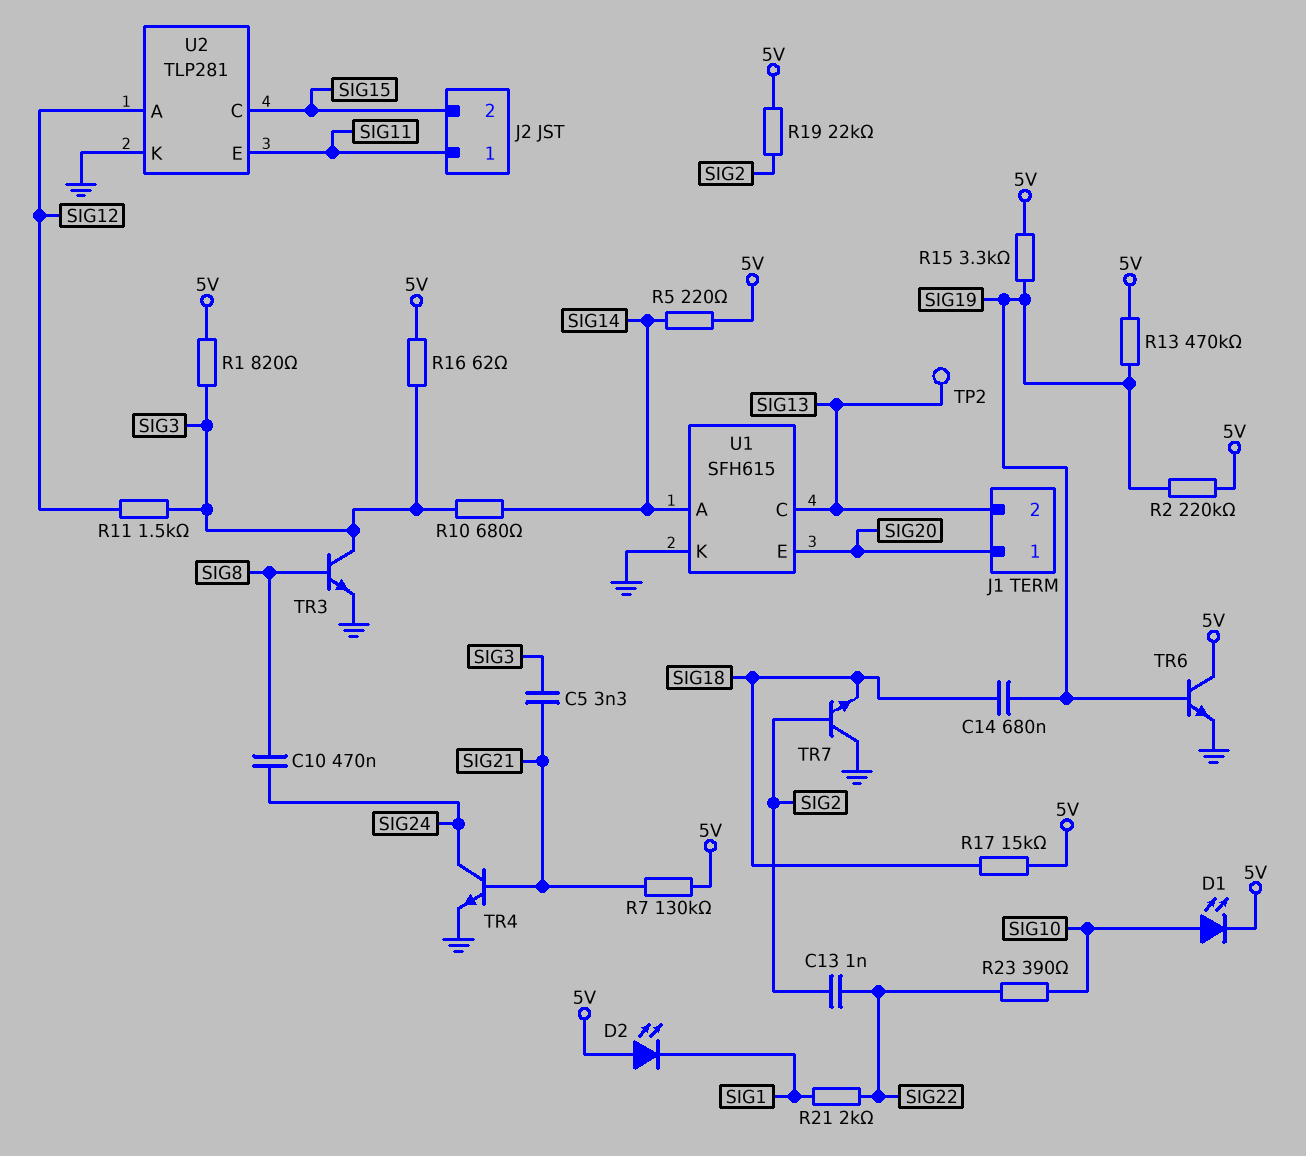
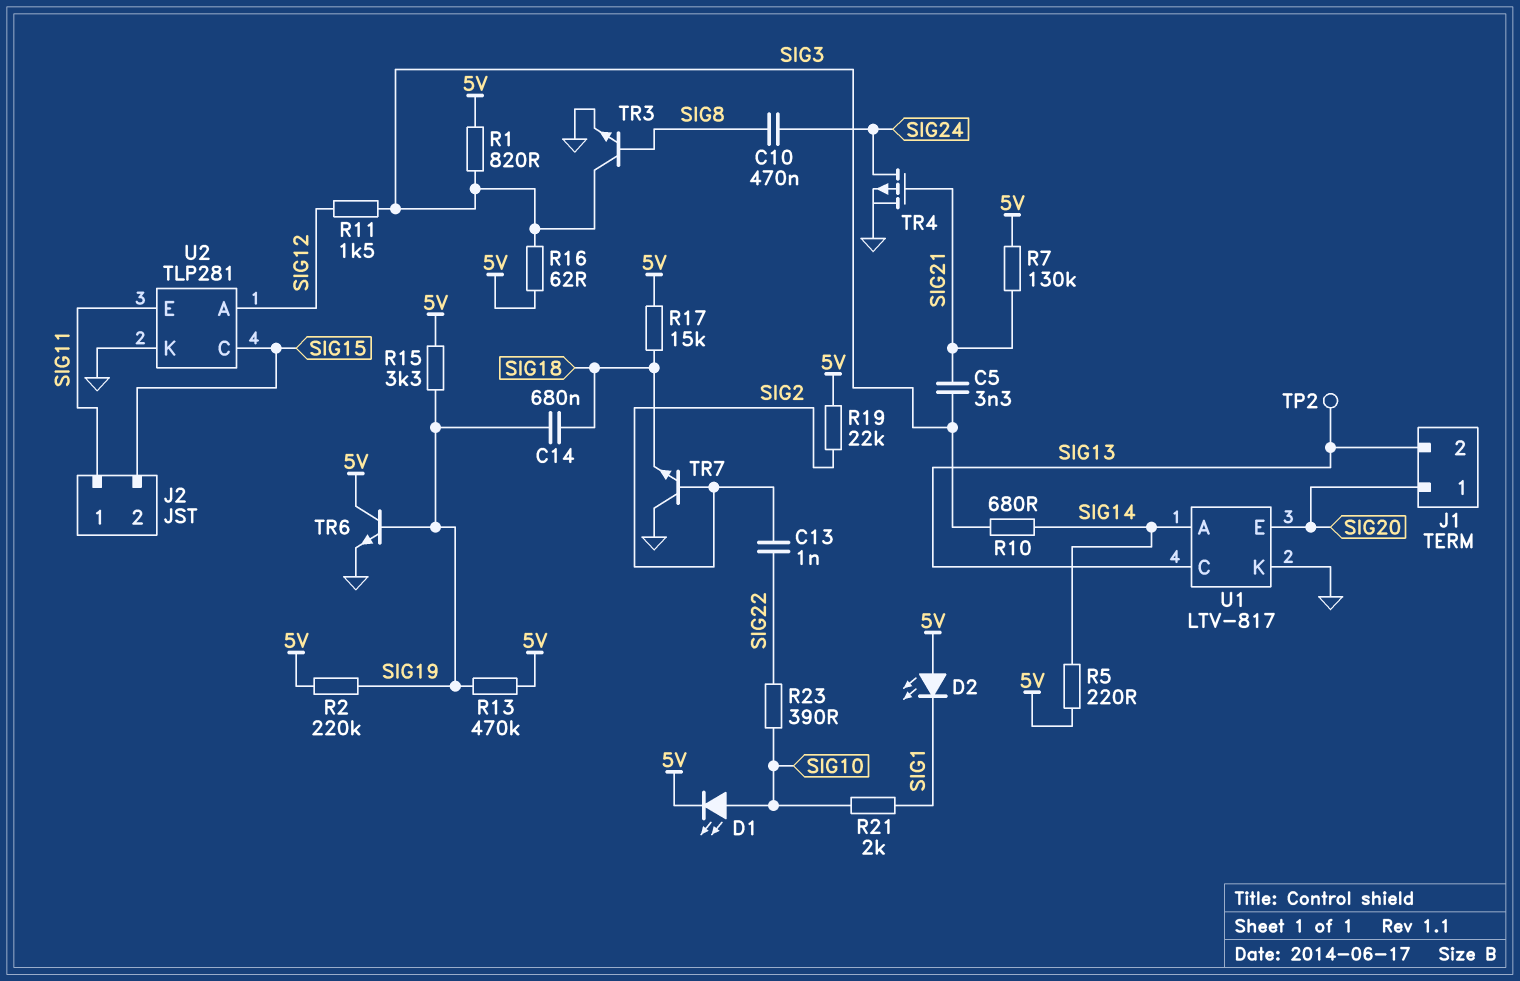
R21: 2k (SIG1, SIG22) -> 2k (SIG1, SIG10)
TR4: NPN (B SIG21, C SIG24, E GND) -> PMOS (G SIG21, D SIG24, S GND)
U1: SFH615 -> LTV-817

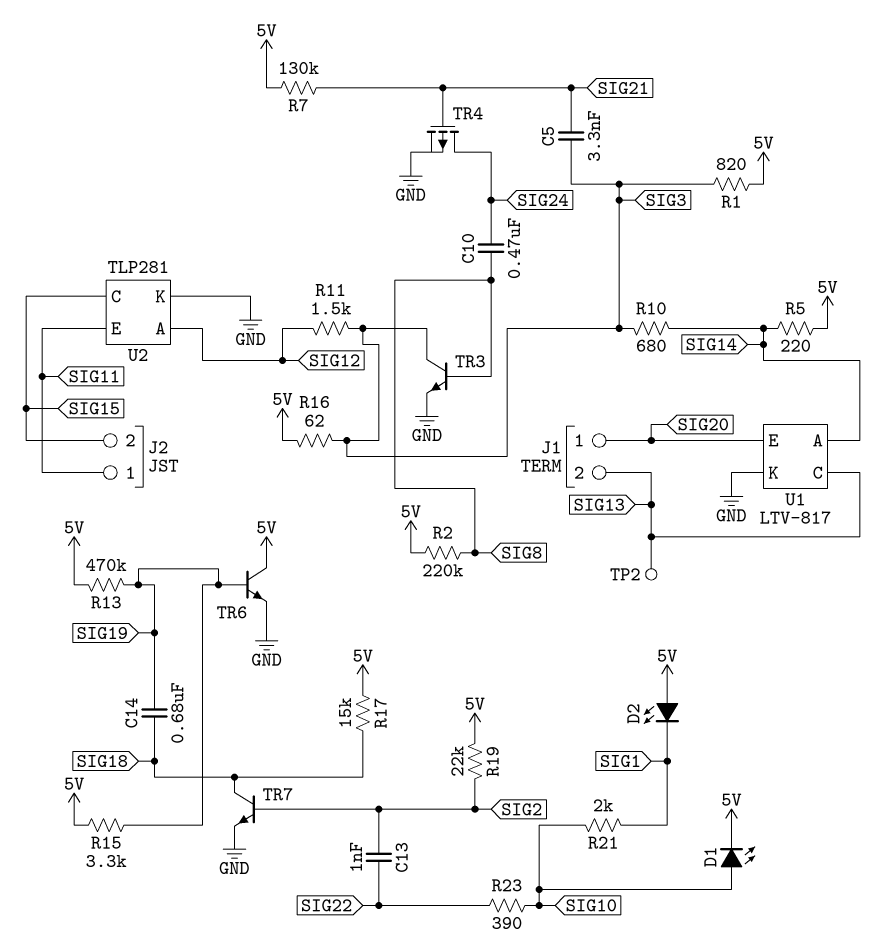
R2: 220k (5V, SIG19) -> 220k (5V, SIG8)
TR7: NPN (B SIG2, C GND, E SIG18) -> NPN (B SIG2, C SIG18, E GND)

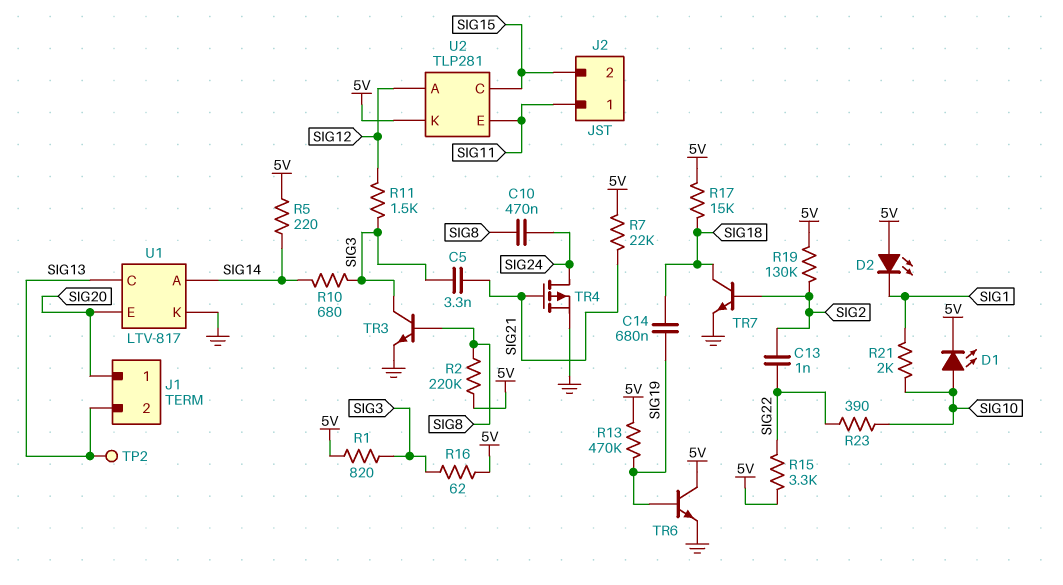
R7: 130k (5V, SIG21) -> 22k (5V, SIG21)
R15: 3.3k (5V, SIG19) -> 3.3k (5V, SIG22)
R19: 22k (5V, SIG2) -> 130k (5V, SIG2)
U2 pin K: GND -> 5V

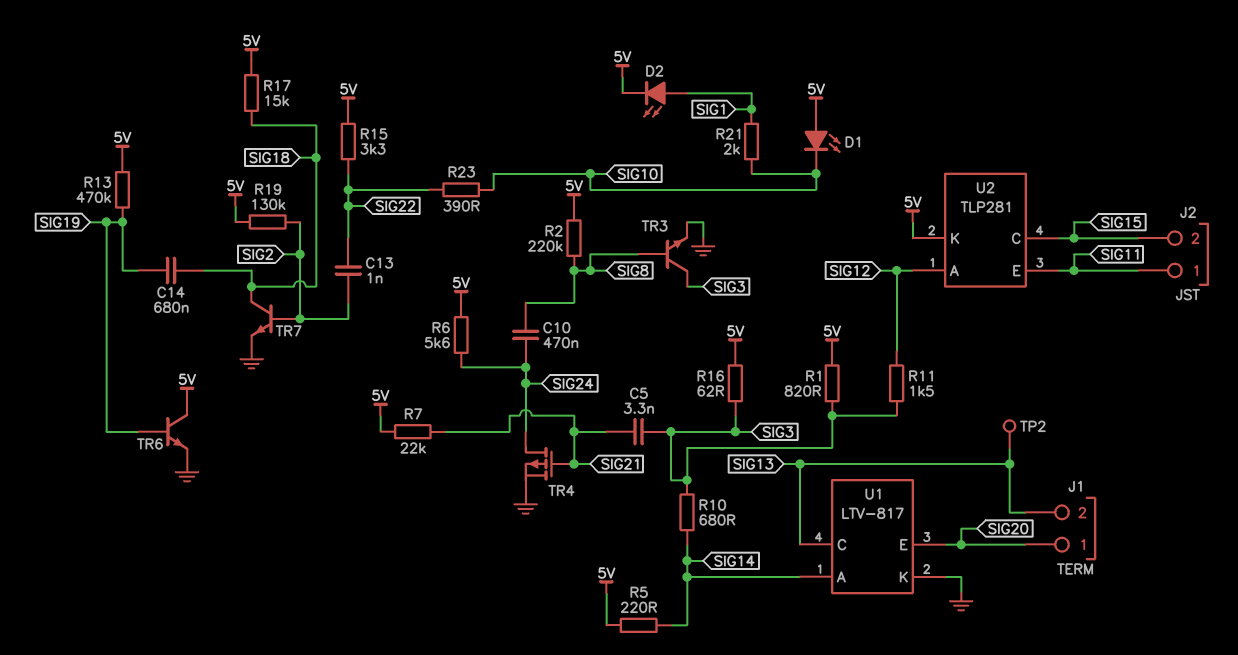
D1: LED (A SIG10, K 5V) -> LED (A 5V, K SIG10)
D2: LED (A 5V, K SIG1) -> LED (A SIG1, K 5V)
R6: none -> 5.6k (5V, SIG24)

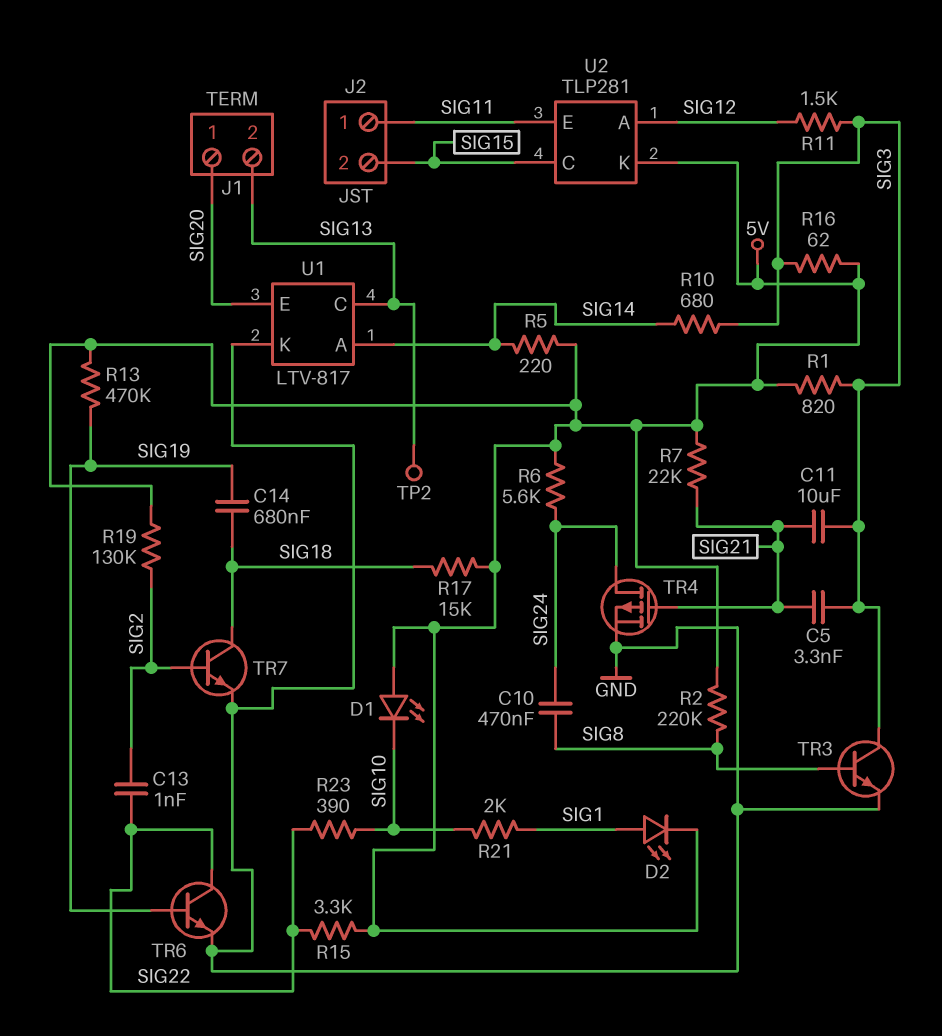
C11: none -> 10uF (SIG3, SIG21)
TR6: NPN (B SIG19, C 5V, E GND) -> NPN (B SIG19, C SIG22, E GND)

